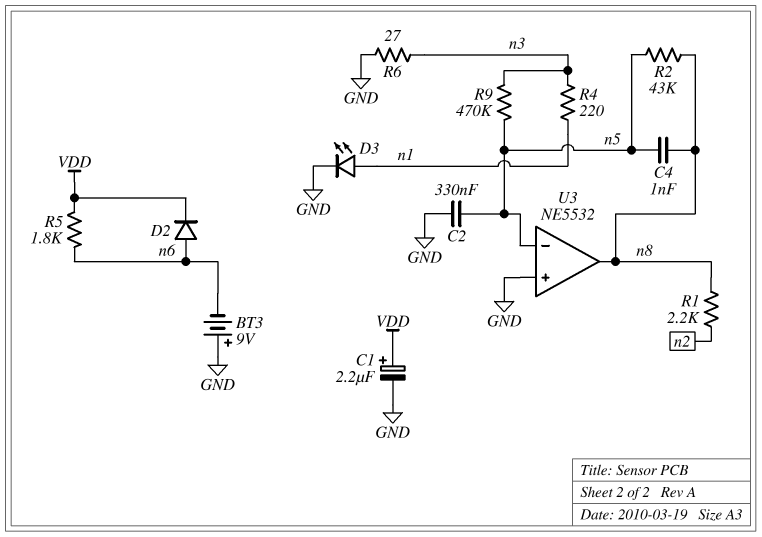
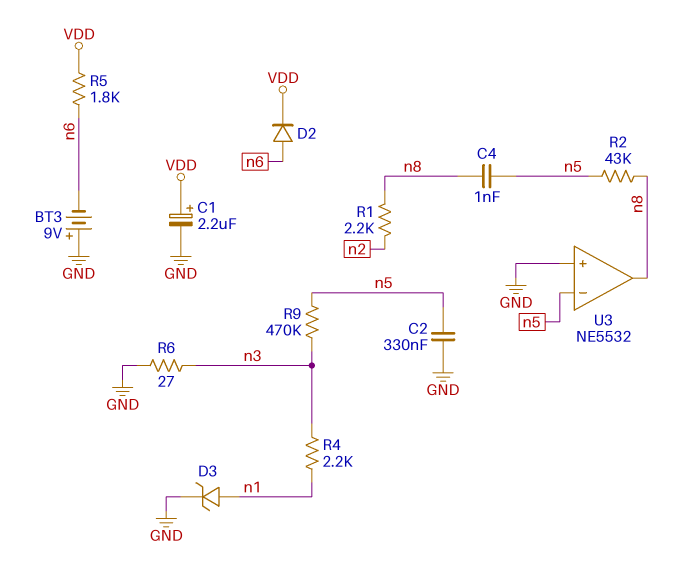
D3: LED (A n1, K GND) -> zener (A n1, K GND)
R4: 220 (n1, n3) -> 2.2k (n1, n3)

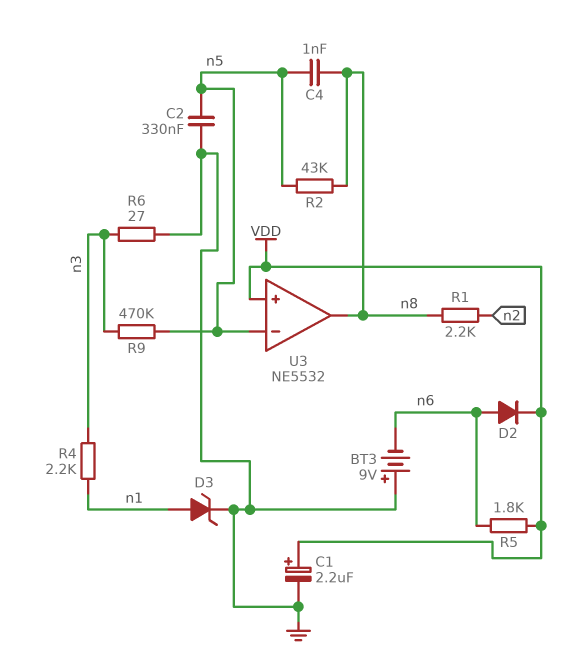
U3 pin in+: GND -> VDD

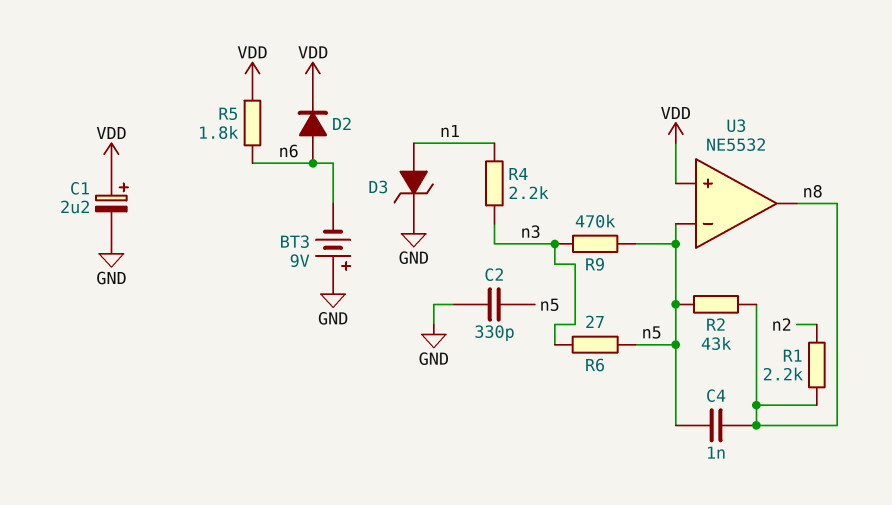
C2: 330nF (GND, n5) -> 330pF (GND, n5)
R6: 27 (GND, n3) -> 27 (n3, n5)

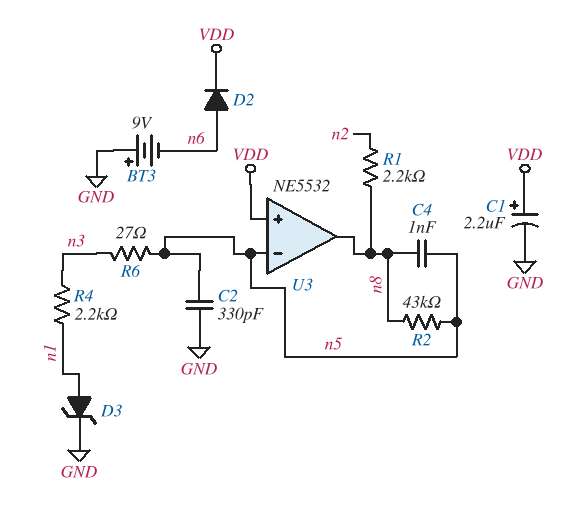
R5: 1.8k (VDD, n6) -> none
R9: 470k (n3, n5) -> none

